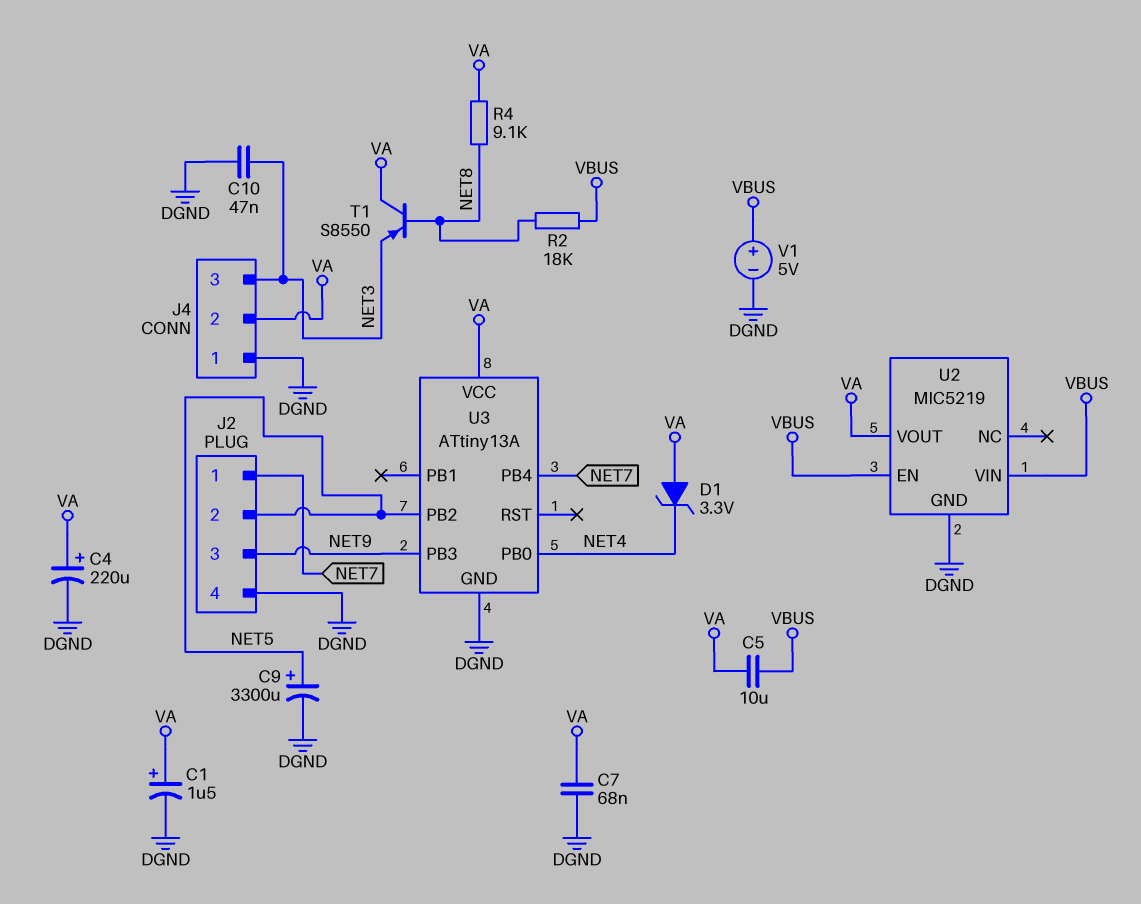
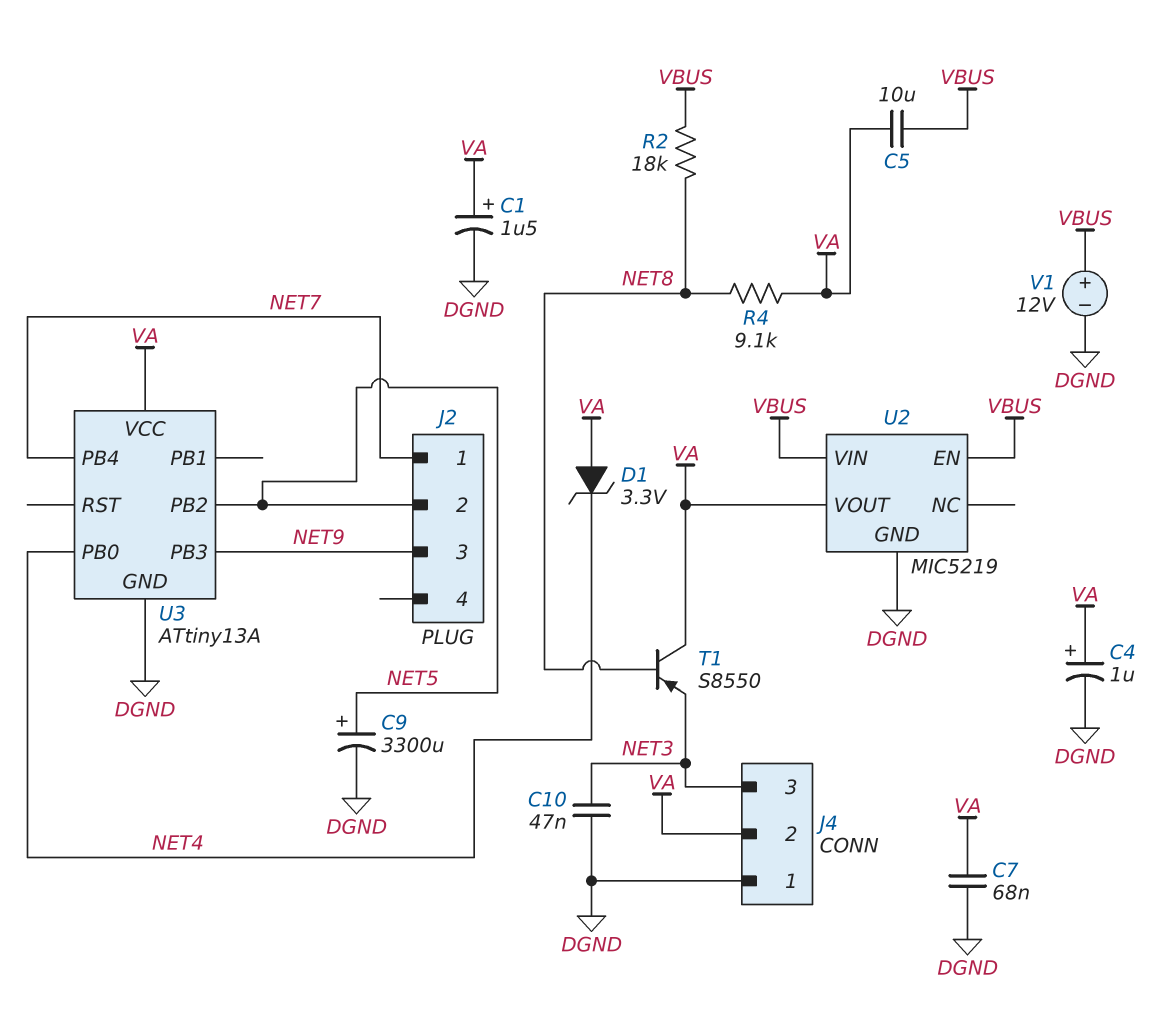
C4: 220uF (plus VA, minus DGND) -> 1uF (plus VA, minus DGND)
J2 pin 4: DGND -> none
V1: 5V (plus VBUS, minus DGND) -> 12V (plus VBUS, minus DGND)

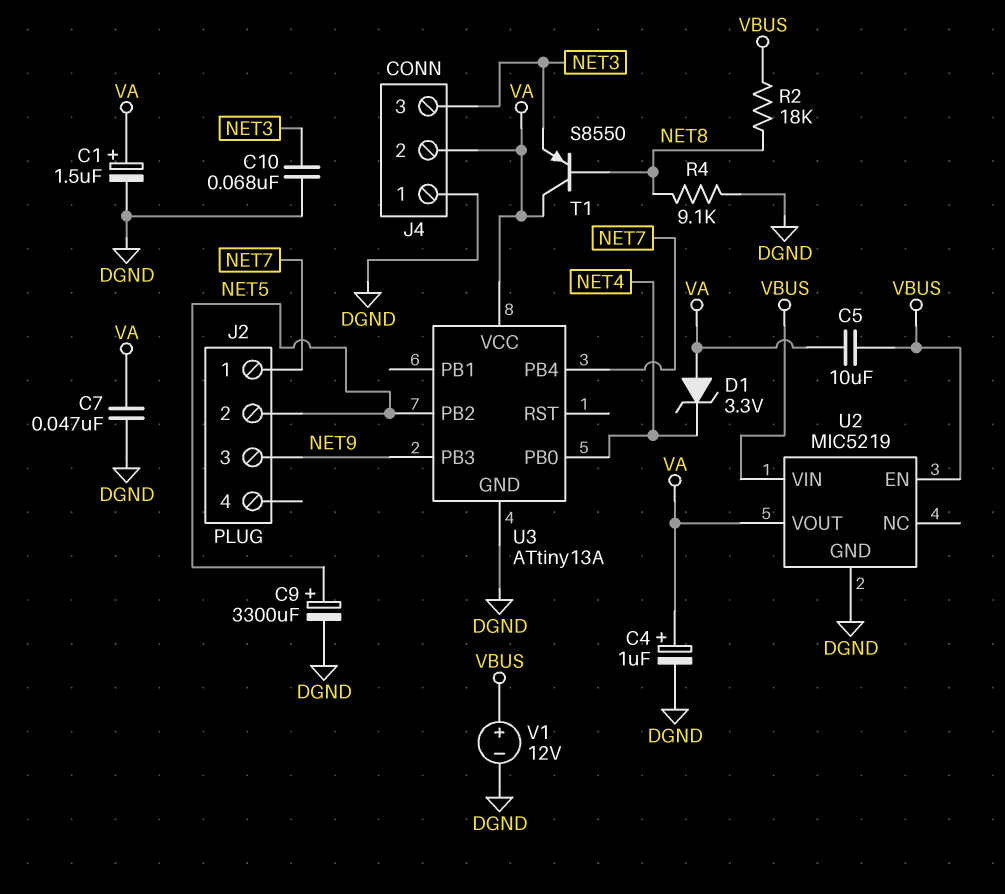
C7: 68nF (DGND, VA) -> 47nF (DGND, VA)
C10: 47nF (DGND, NET3) -> 68nF (DGND, NET3)
R4: 9.1k (NET8, VA) -> 9.1k (DGND, NET8)

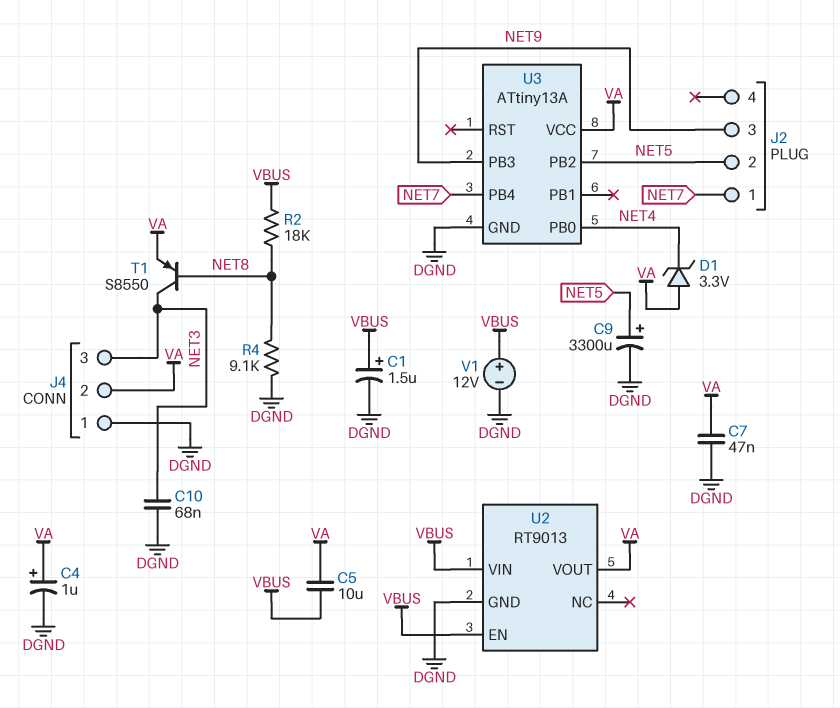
C1: 1.5uF (plus VA, minus DGND) -> 1.5uF (plus VBUS, minus DGND)
T1: PNP S8550 (B NET8, C VA, E NET3) -> PNP S8550 (B NET8, C NET3, E VA)
U2: MIC5219 -> RT9013

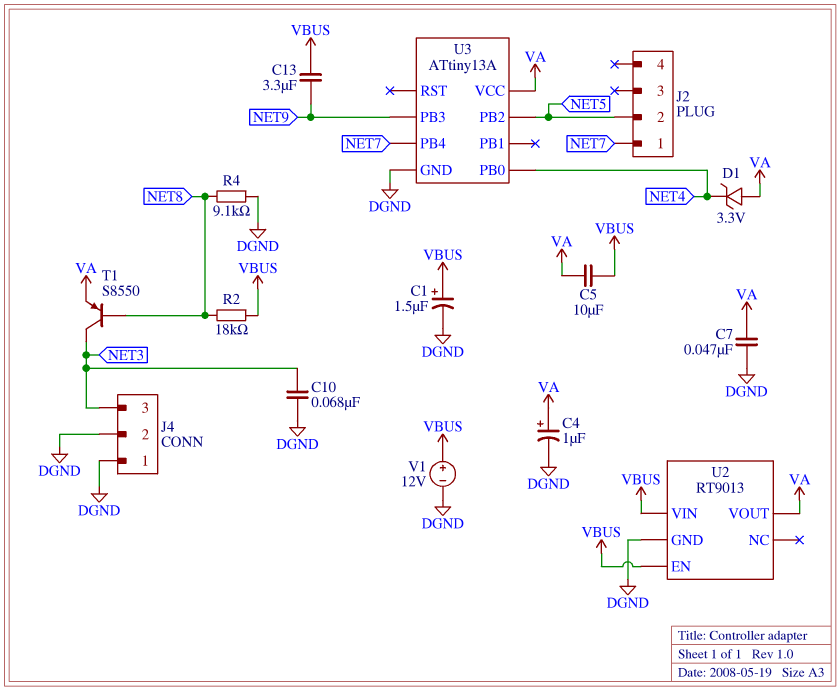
C9: 3300uF (plus NET5, minus DGND) -> none
C13: none -> 3.3uF (NET9, VBUS)
J2 pin 3: NET9 -> none
J4 pin 2: VA -> DGND

